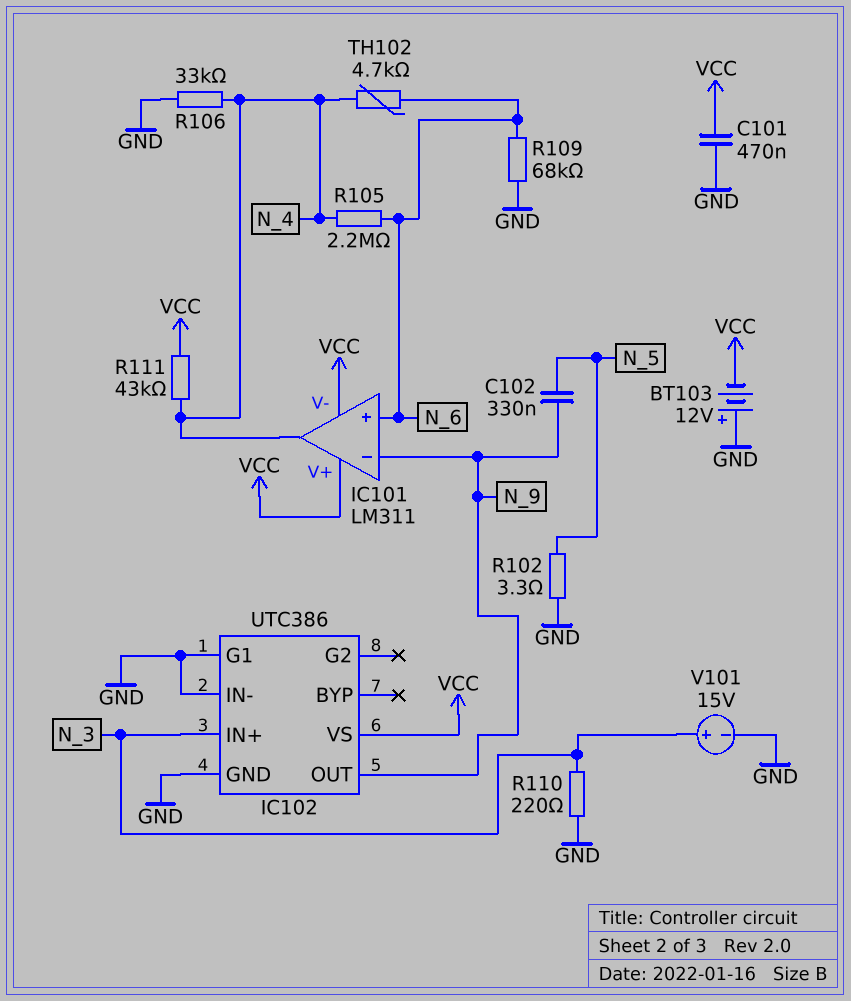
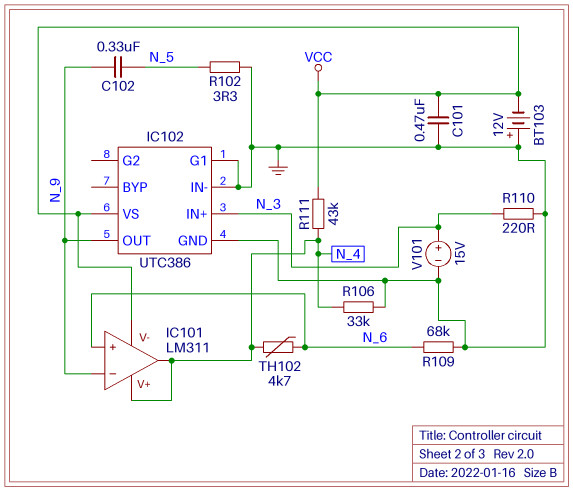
IC101 pin V+: VCC -> N_4
R105: 2.2M (N_4, N_6) -> none

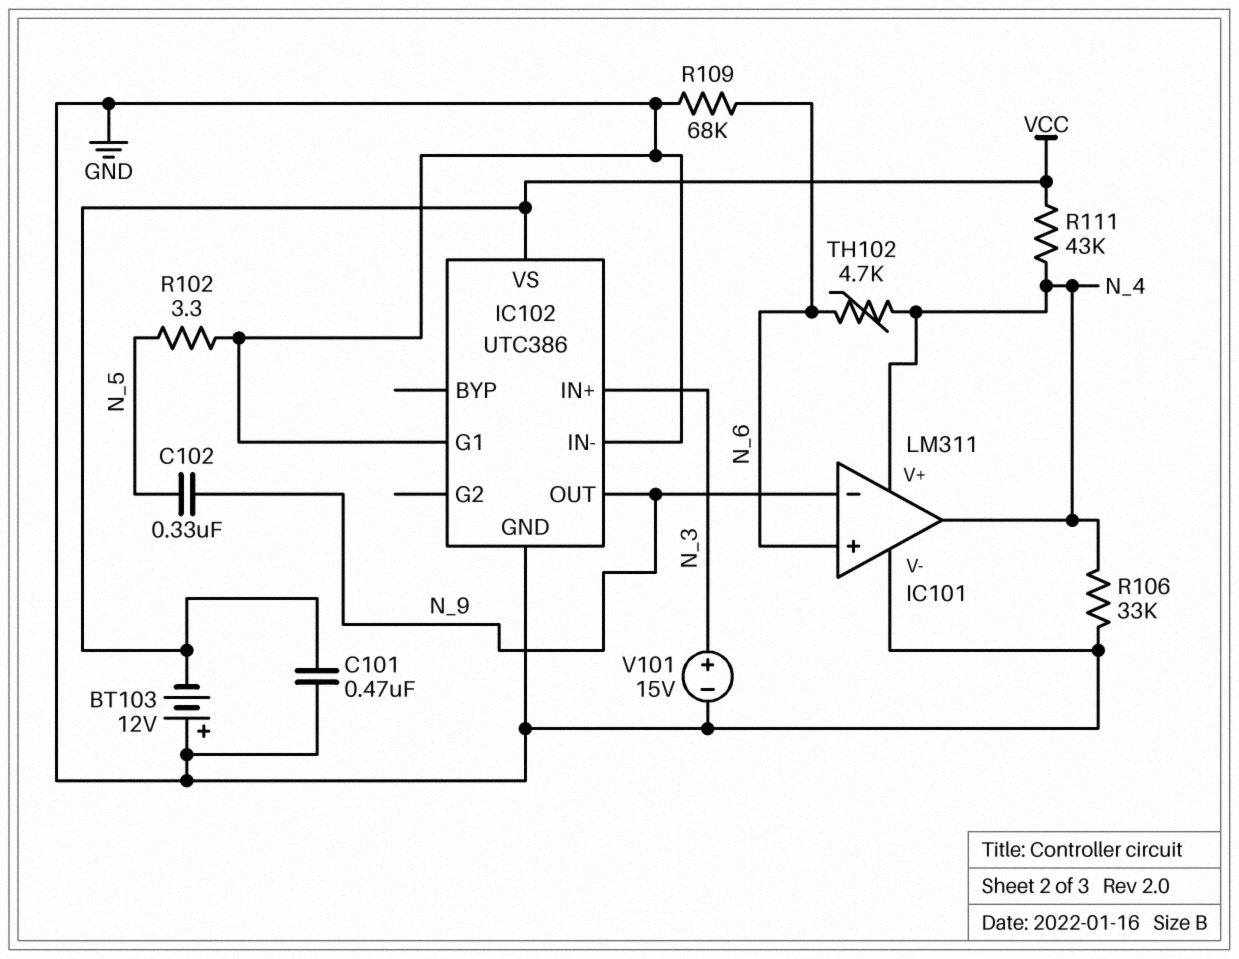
IC101 pin V-: VCC -> GND
R110: 220 (GND, N_3) -> none

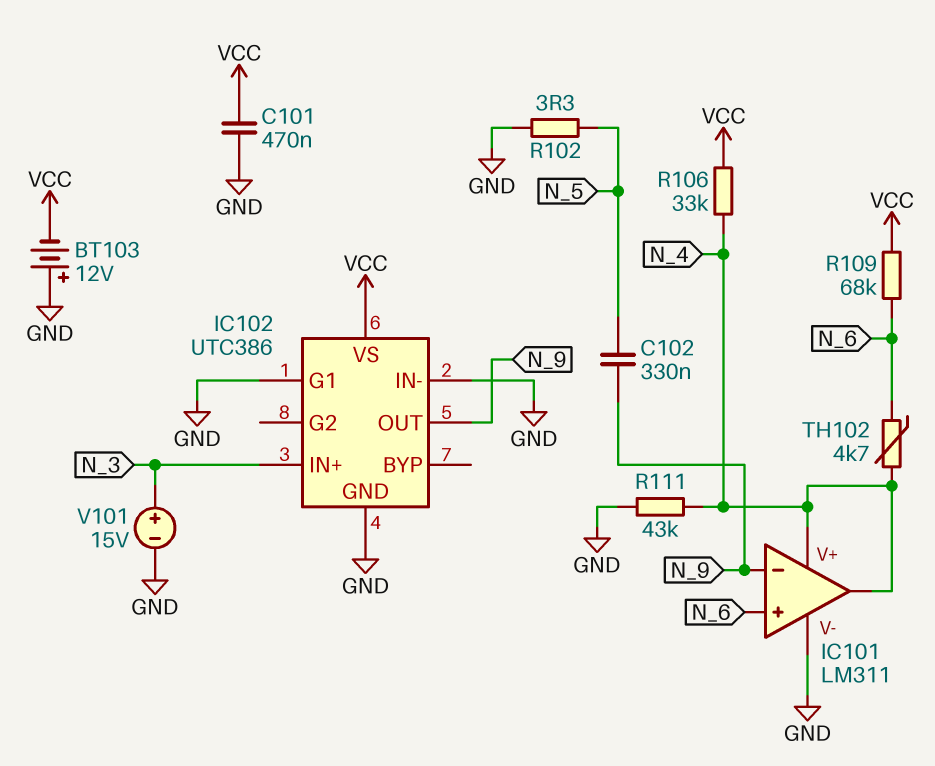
R106: 33k (GND, N_4) -> 33k (N_4, VCC)
R109: 68k (GND, N_6) -> 68k (N_6, VCC)
R111: 43k (N_4, VCC) -> 43k (GND, N_4)

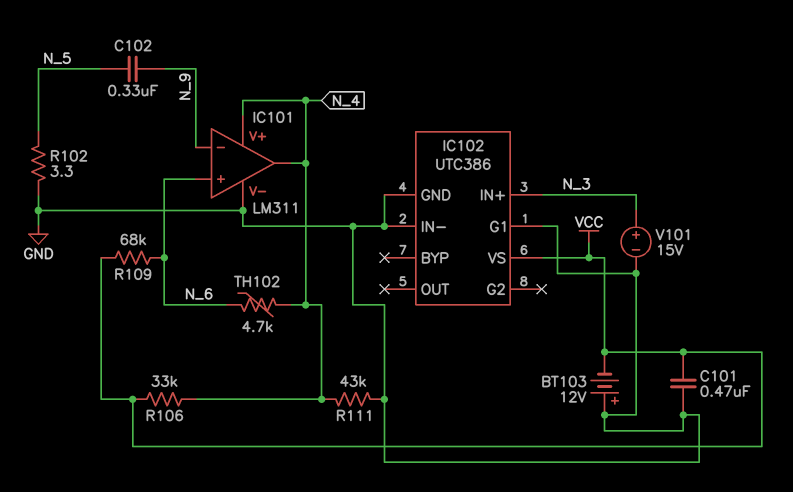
IC102 pin OUT: N_9 -> none

